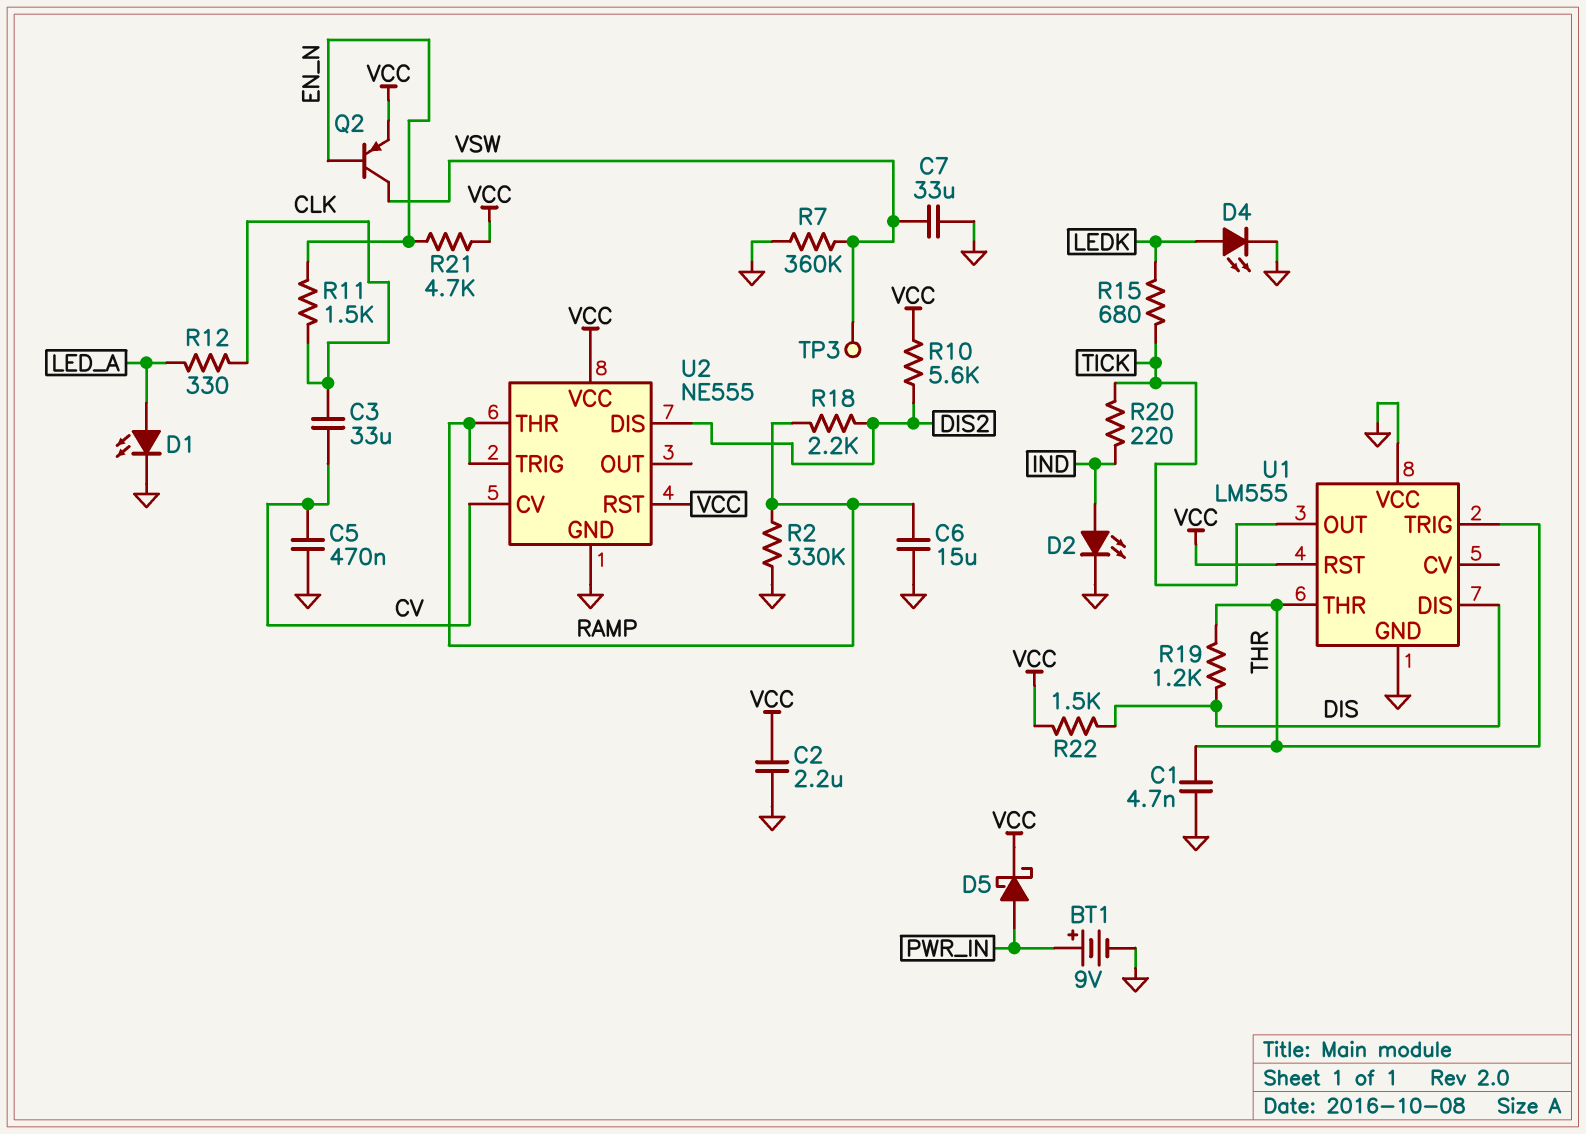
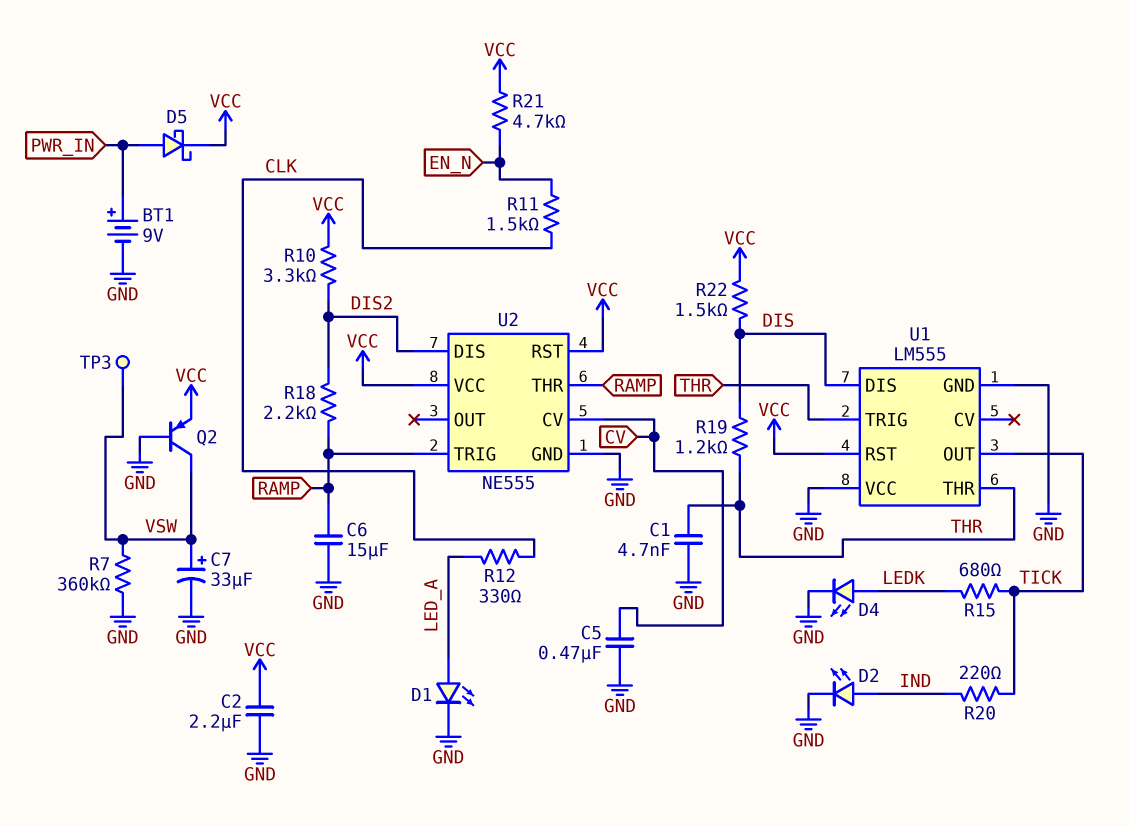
C3: 33uF (CLK, CV) -> none
C7: 33uF (GND, VSW) -> 33uF (plus VSW, minus GND)
Q2: PNP (B EN_N, C VSW, E VCC) -> PNP (B GND, C VSW, E VCC)
R2: 330k (GND, RAMP) -> none
R10: 5.6k (DIS2, VCC) -> 3.3k (DIS2, VCC)

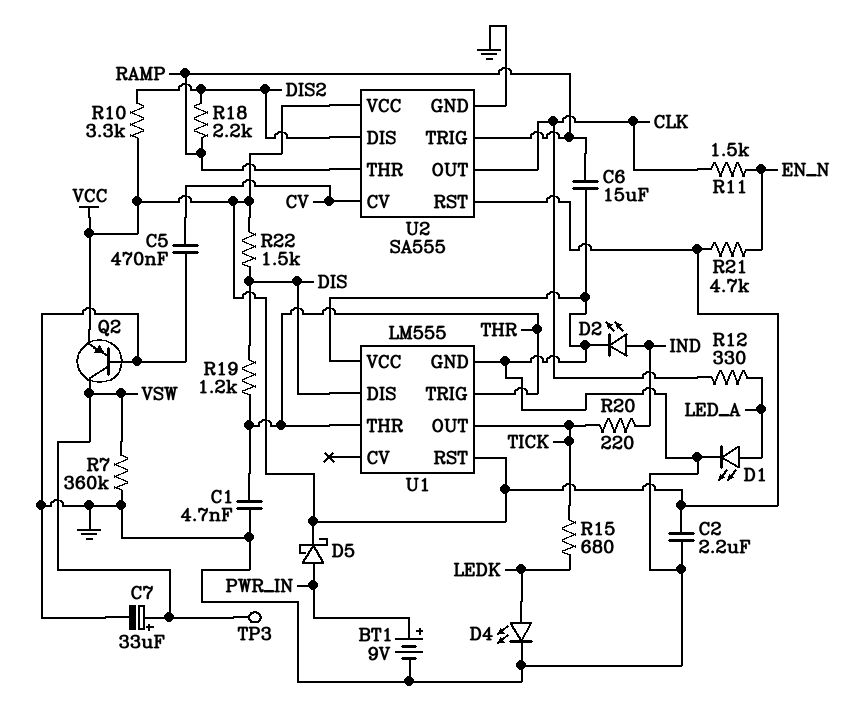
U2: NE555 -> SA555
U2 pin OUT: none -> CLK

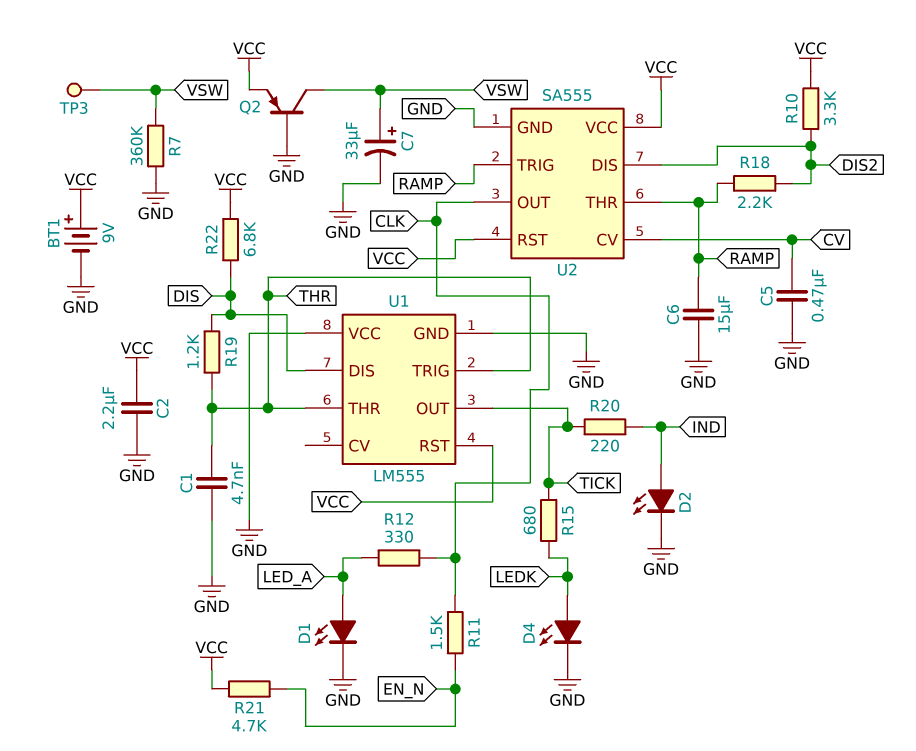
BT1: 9V (plus PWR_IN, minus GND) -> 9V (plus VCC, minus GND)
D5: schottky (A PWR_IN, K VCC) -> none
R22: 1.5k (DIS, VCC) -> 6.8k (DIS, VCC)

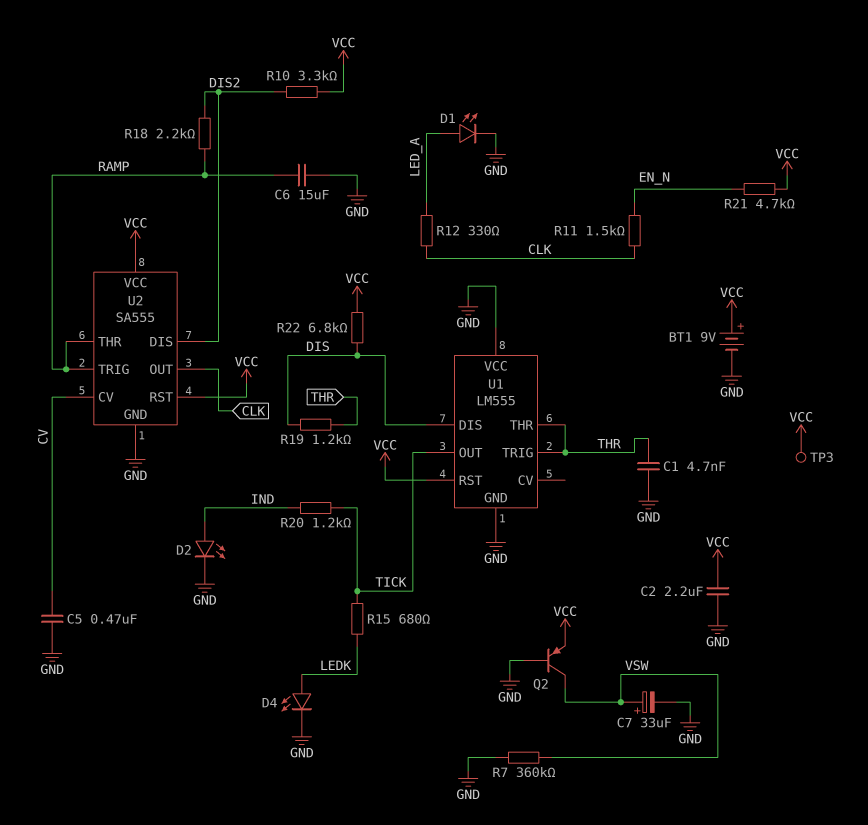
R20: 220 (IND, TICK) -> 1.2k (IND, TICK)
TP3: test point (VSW) -> test point (VCC)

